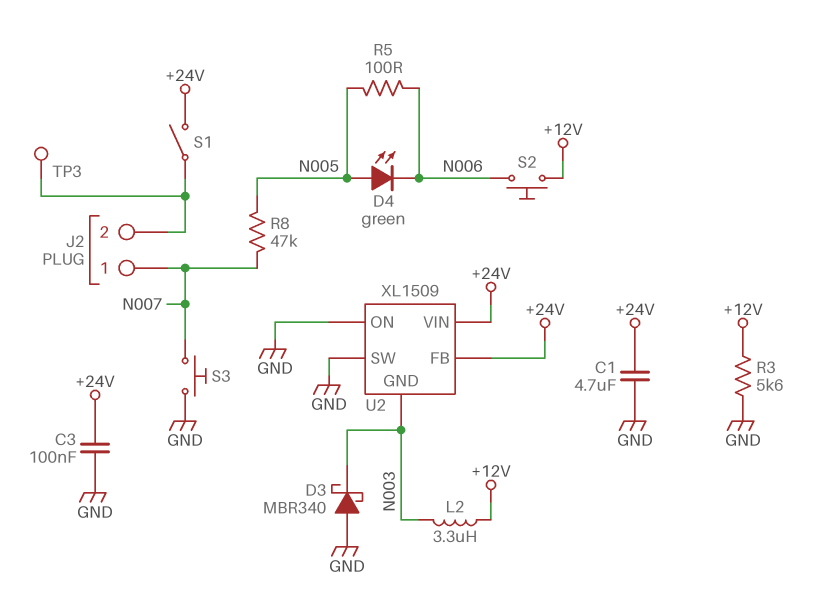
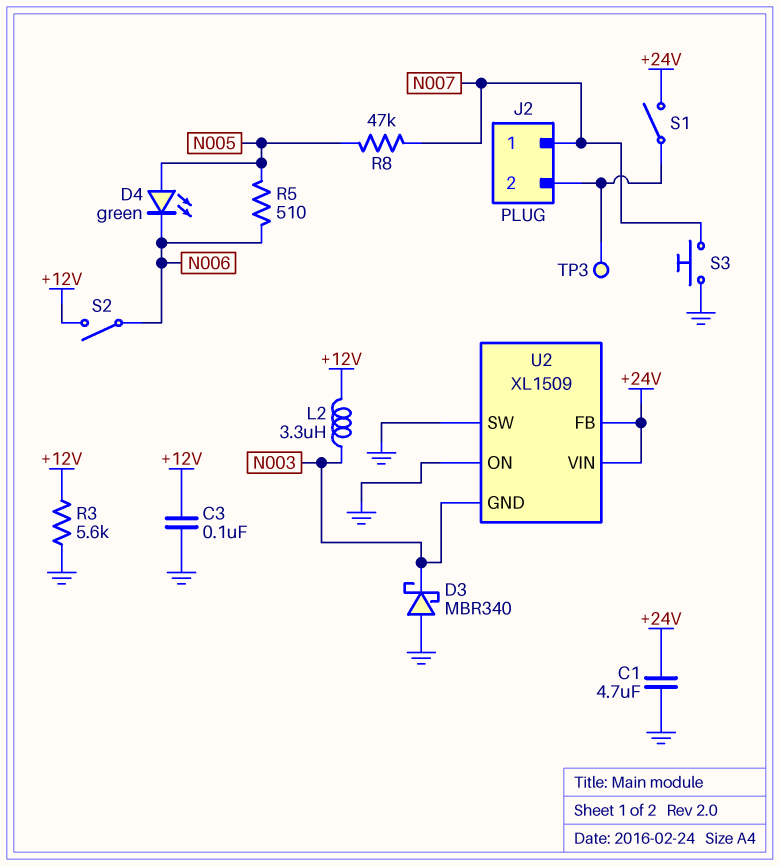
C3: 100nF (+24V, GND) -> 100nF (+12V, GND)
R5: 100 (N005, N006) -> 510 (N005, N006)
S2: button (+12V, N006) -> switch (+12V, N006)

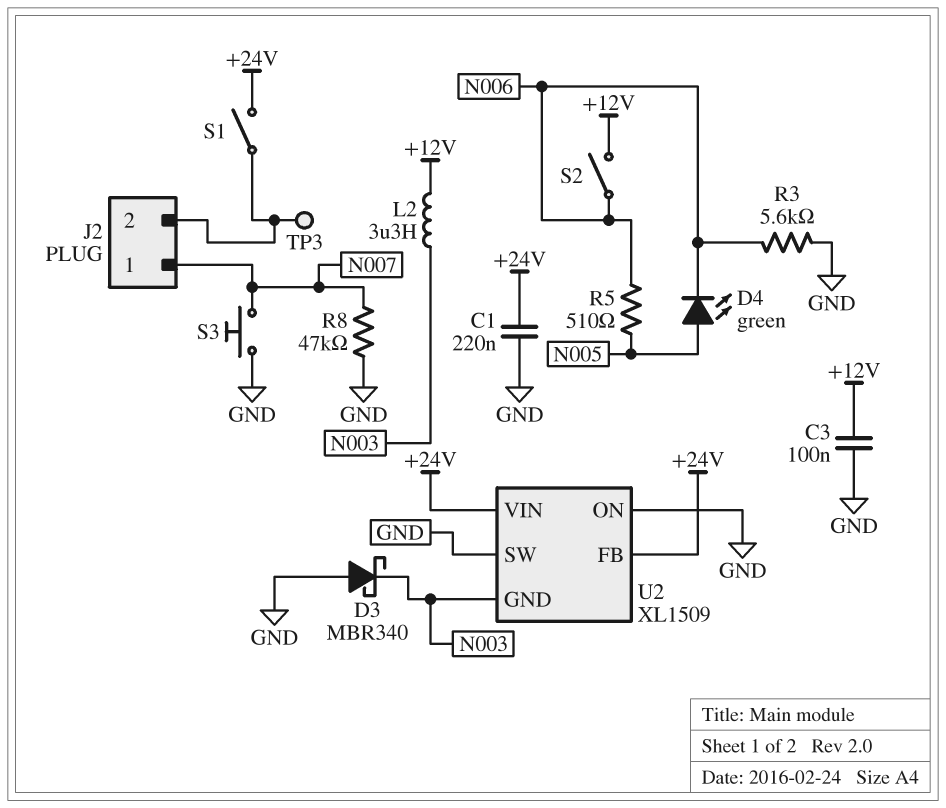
C1: 4.7uF (+24V, GND) -> 220nF (+24V, GND)
R3: 5.6k (+12V, GND) -> 5.6k (GND, N006)
R8: 47k (N005, N007) -> 47k (GND, N007)

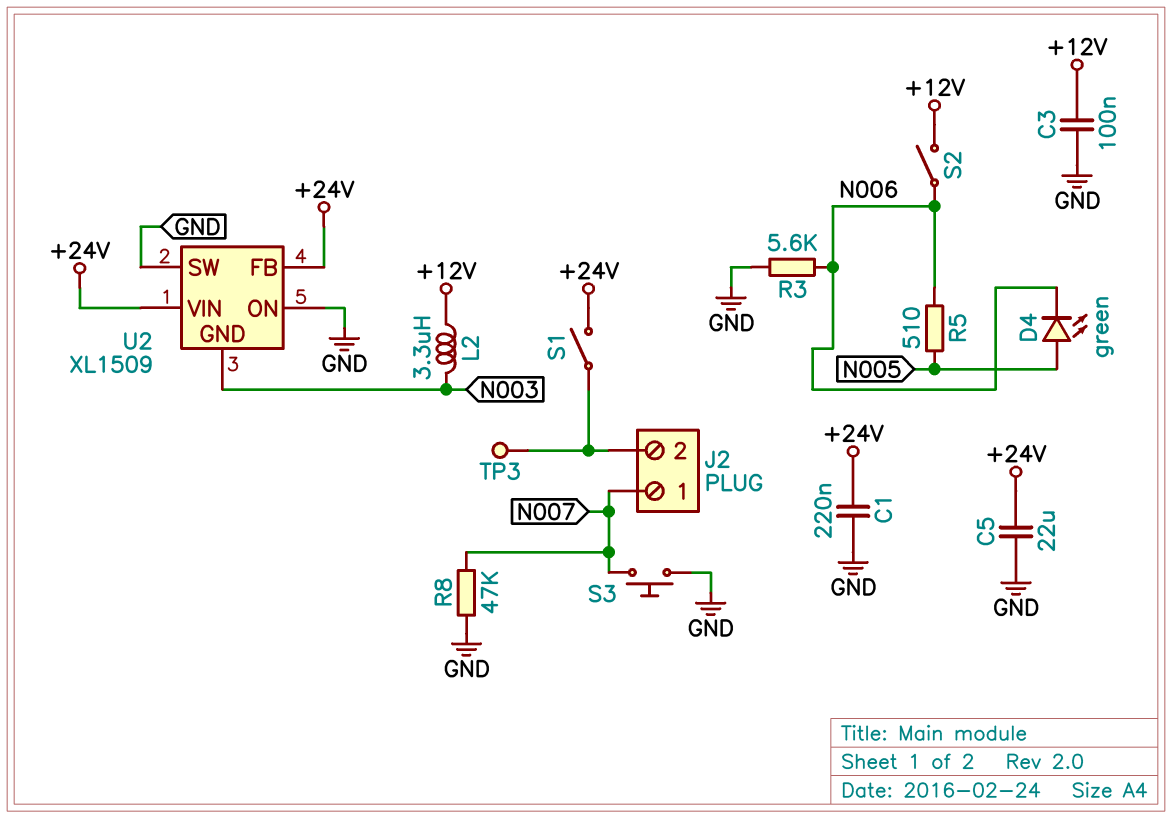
C5: none -> 22uF (+24V, GND)
D3: schottky MBR340 (A GND, K N003) -> none

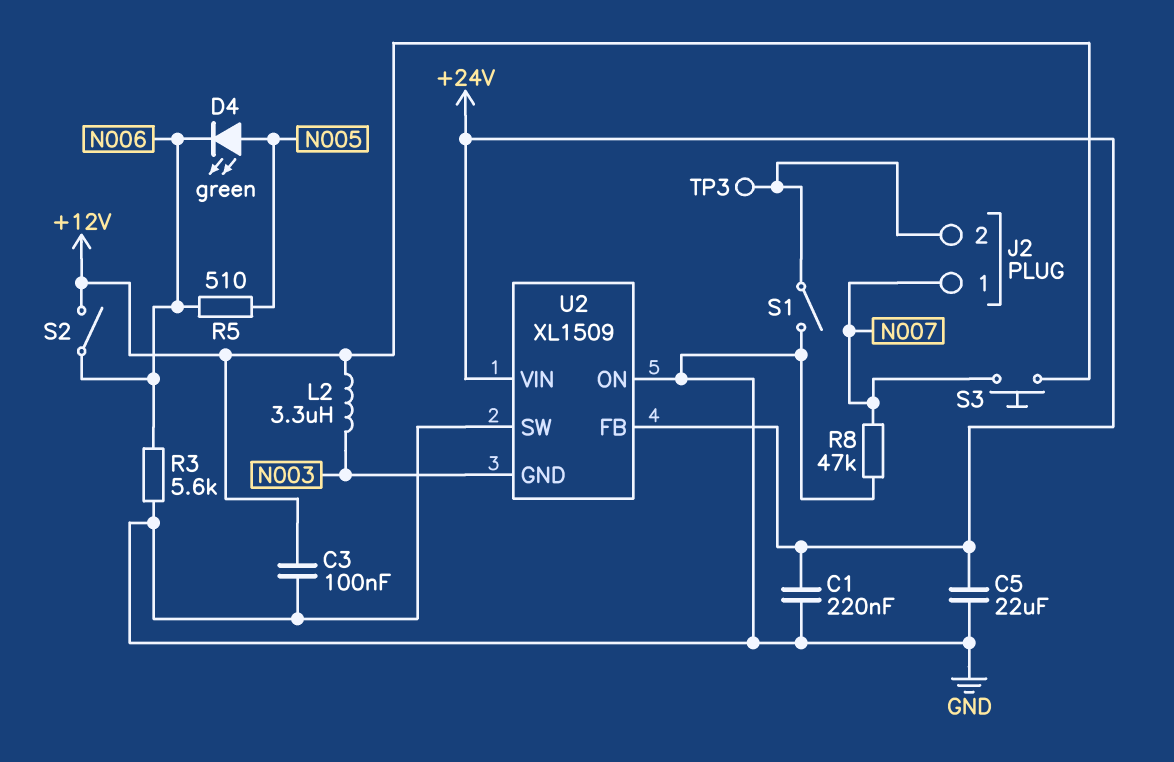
S1: switch (+24V, J2/2) -> switch (GND, J2/2)
S3: button (GND, N007) -> button (+12V, N007)

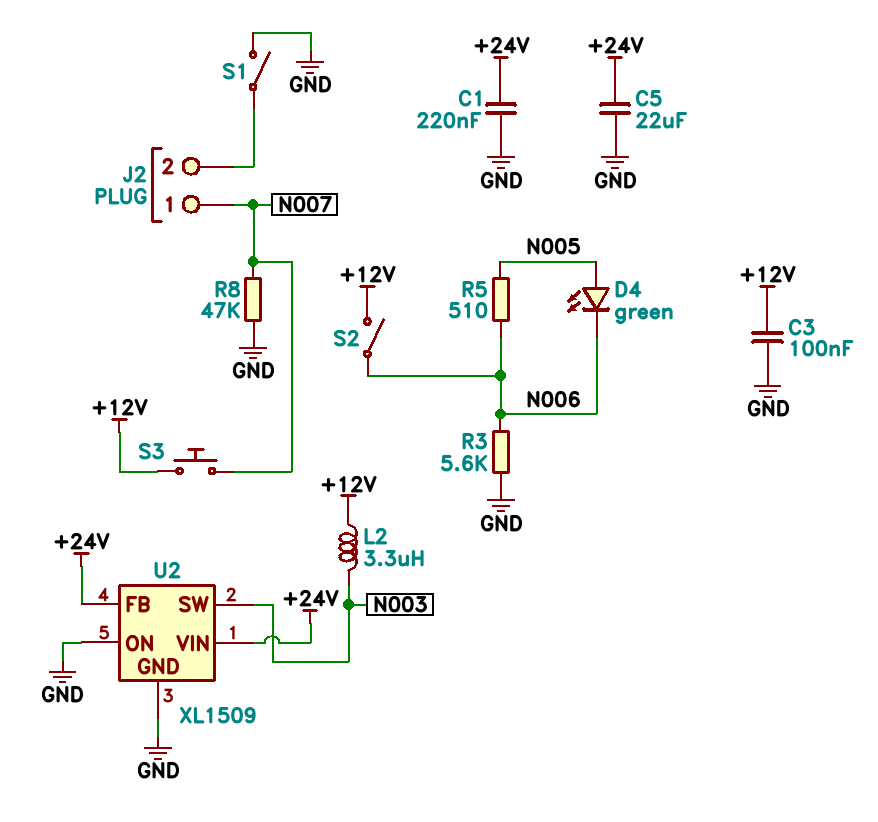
TP3: test point (J2/2) -> none
U2 pin GND: N003 -> GND
U2 pin SW: GND -> N003

